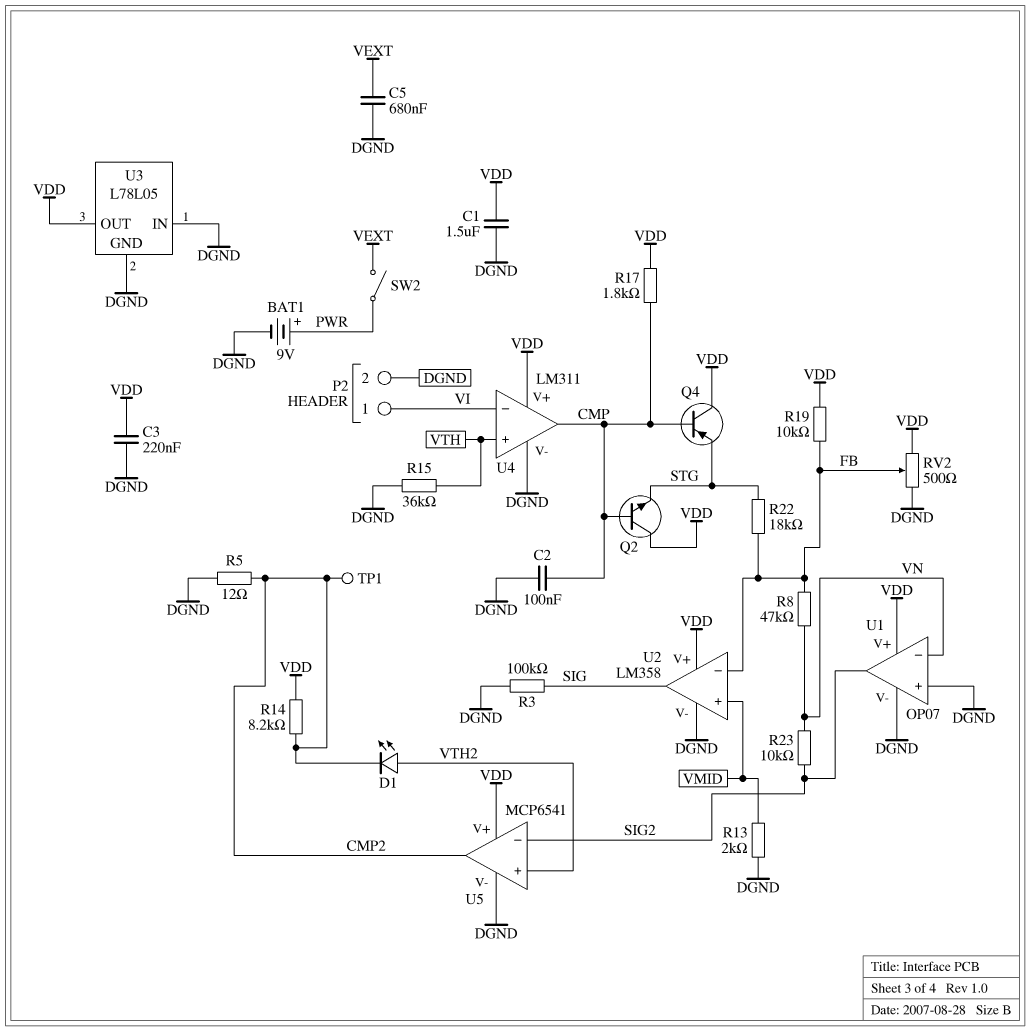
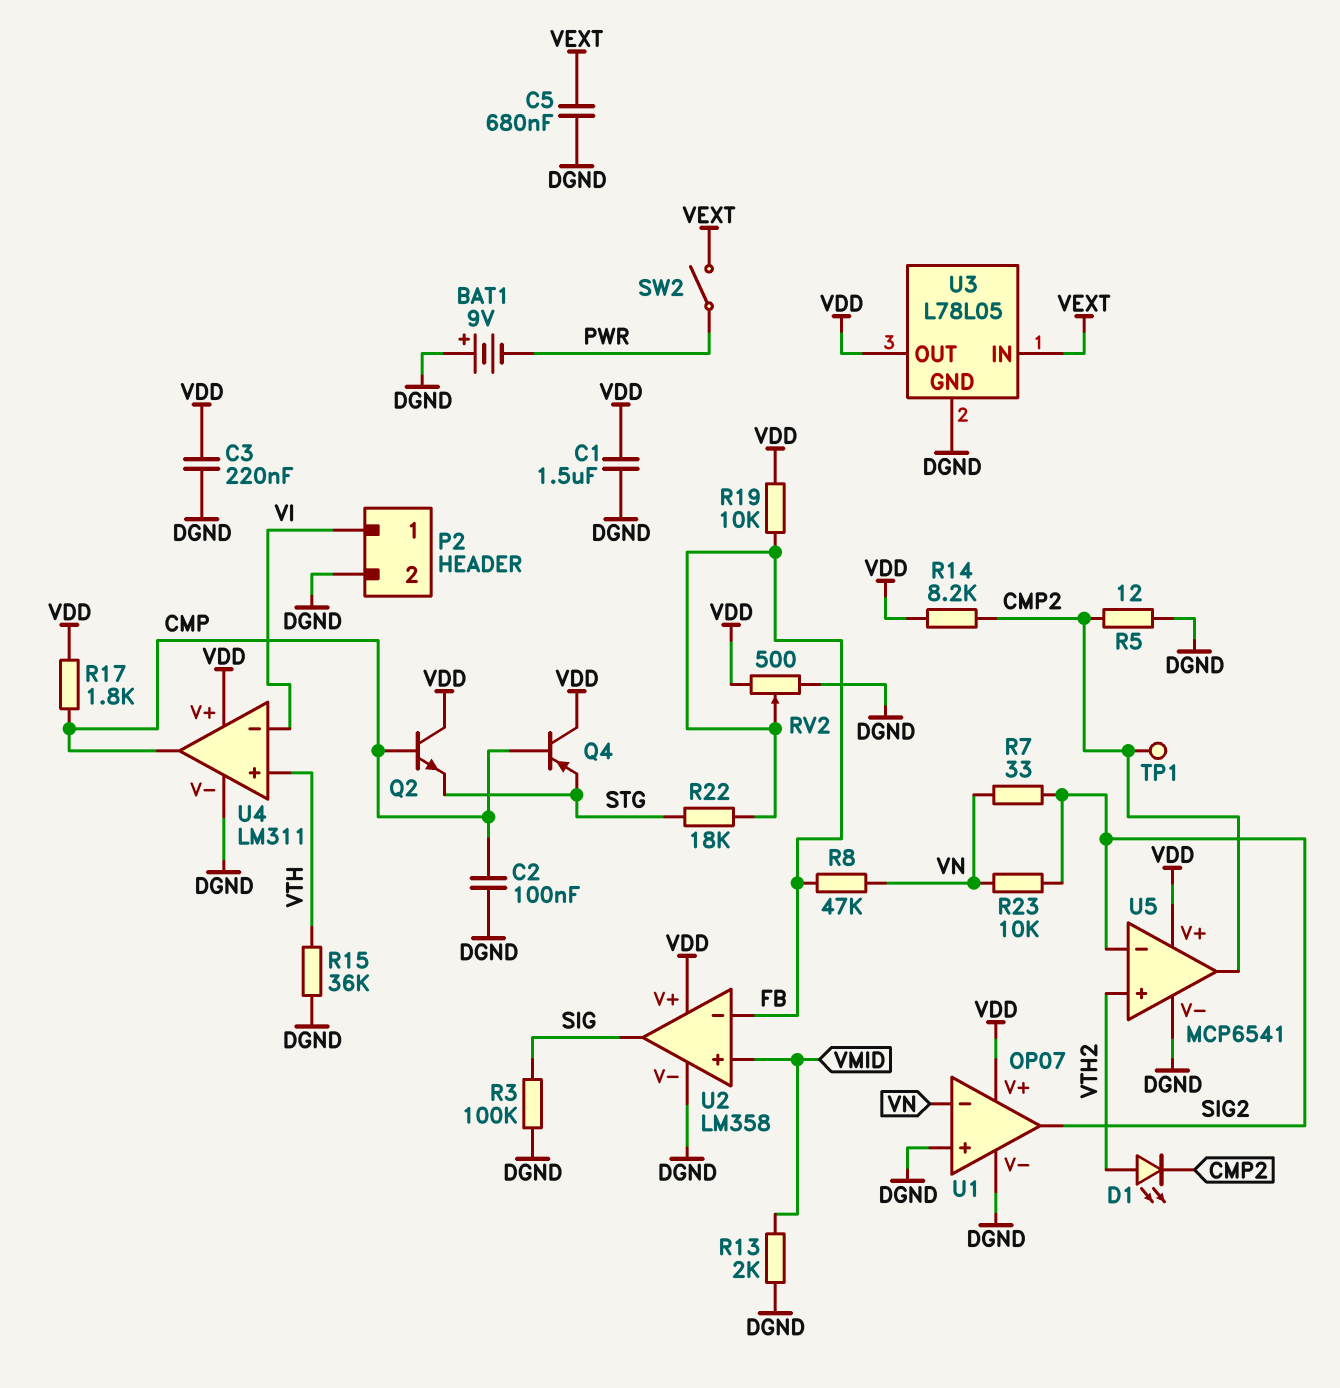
BAT1: 9V (plus PWR, minus DGND) -> 9V (plus DGND, minus PWR)
R7: none -> 33 (SIG2, VN)
U3 pin IN: DGND -> VEXT

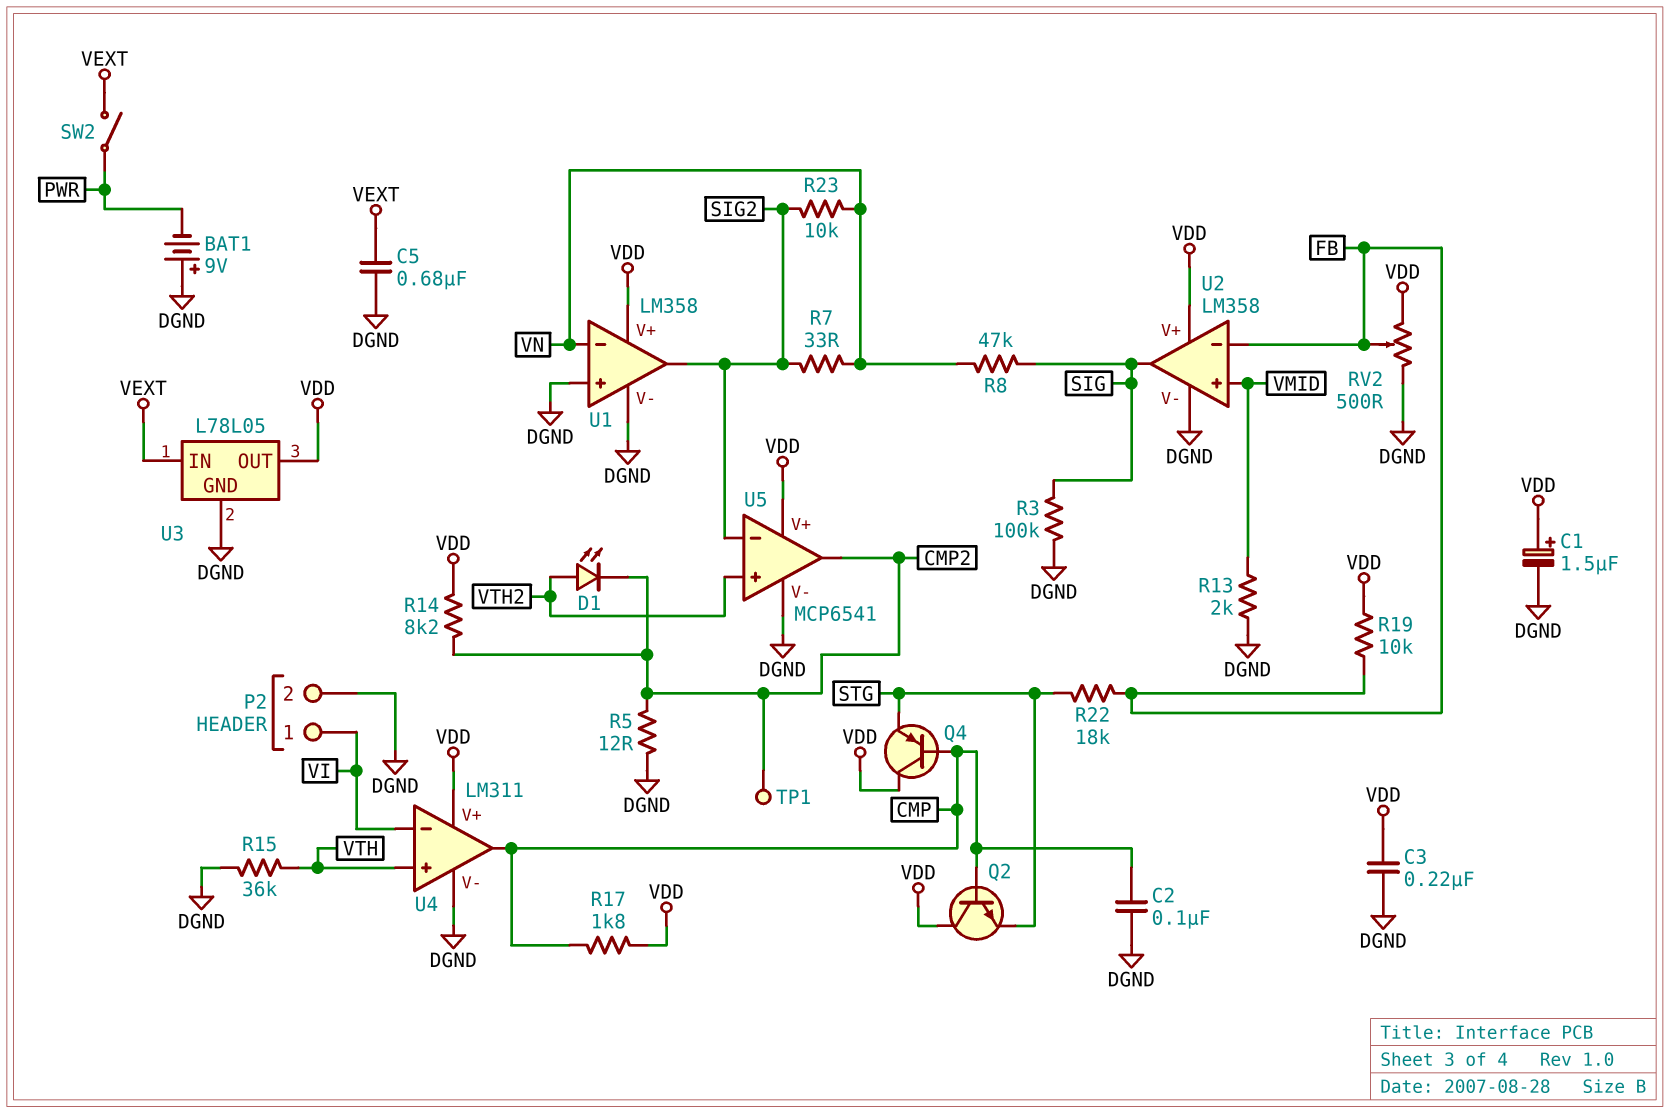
C1: 1.5uF (DGND, VDD) -> 1.5uF (plus VDD, minus DGND)
R8: 47k (FB, VN) -> 47k (SIG, VN)
U1: OP07 -> LM358

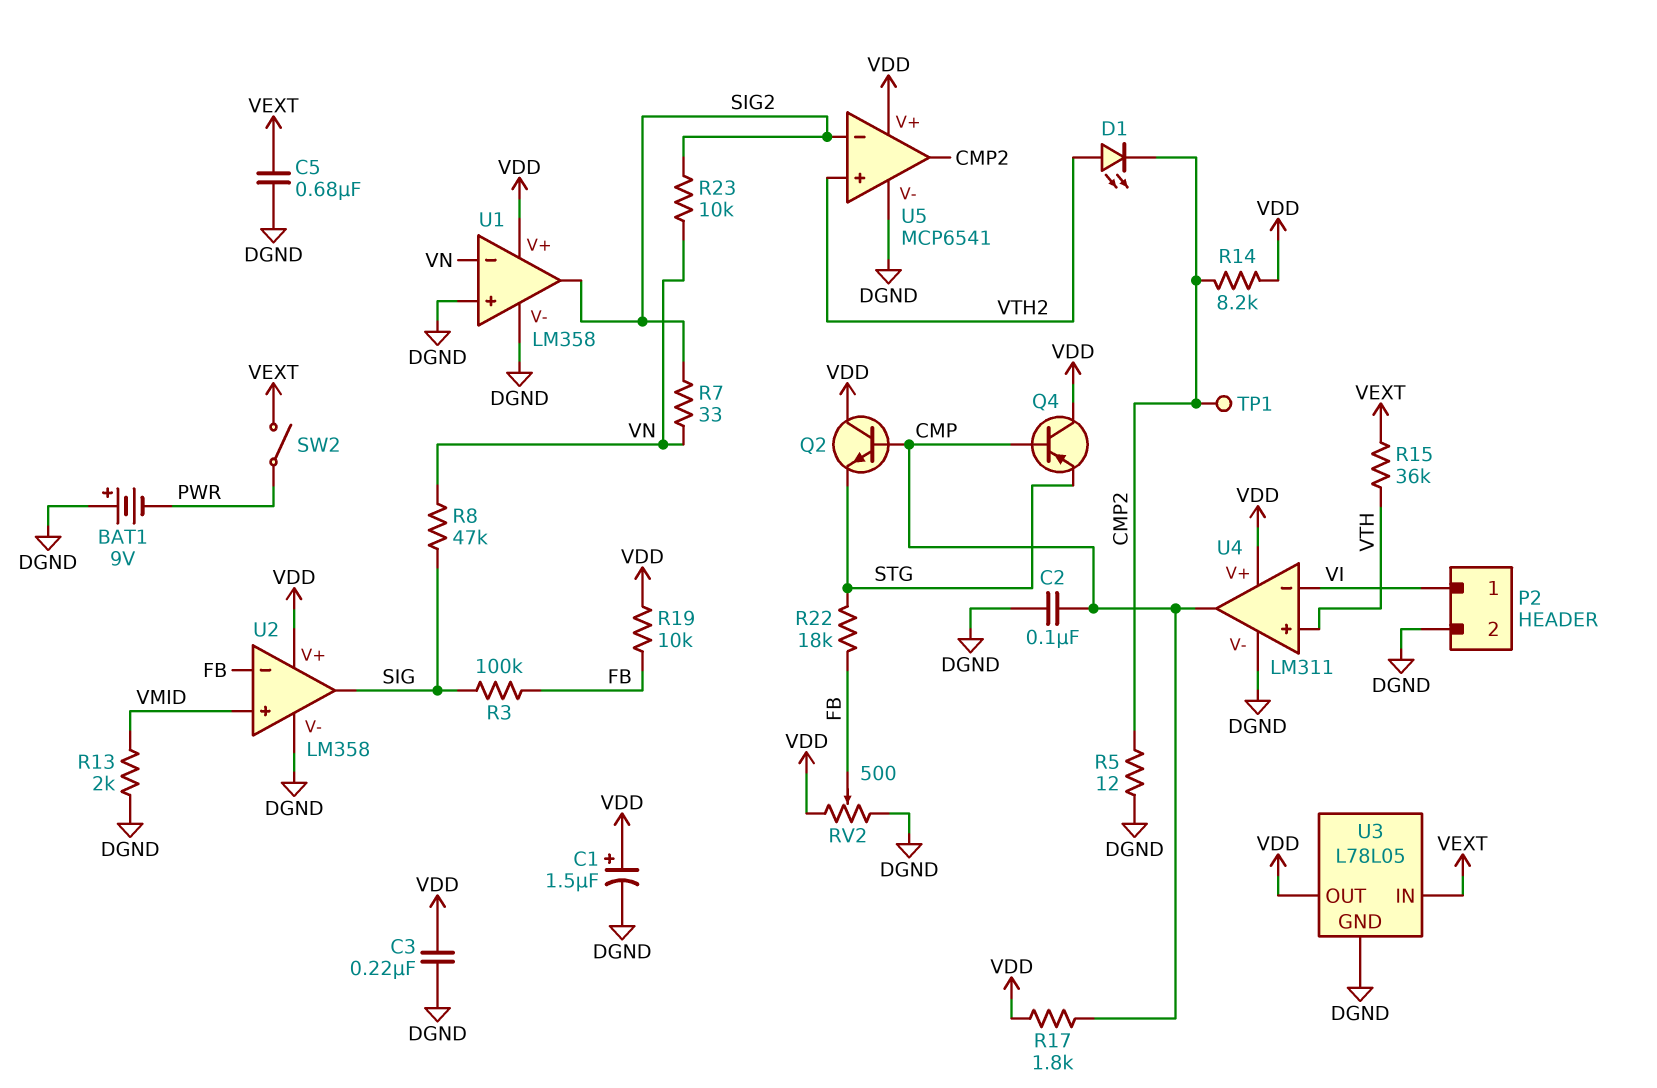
R3: 100k (DGND, SIG) -> 100k (FB, SIG)
R15: 36k (DGND, VTH) -> 36k (VEXT, VTH)

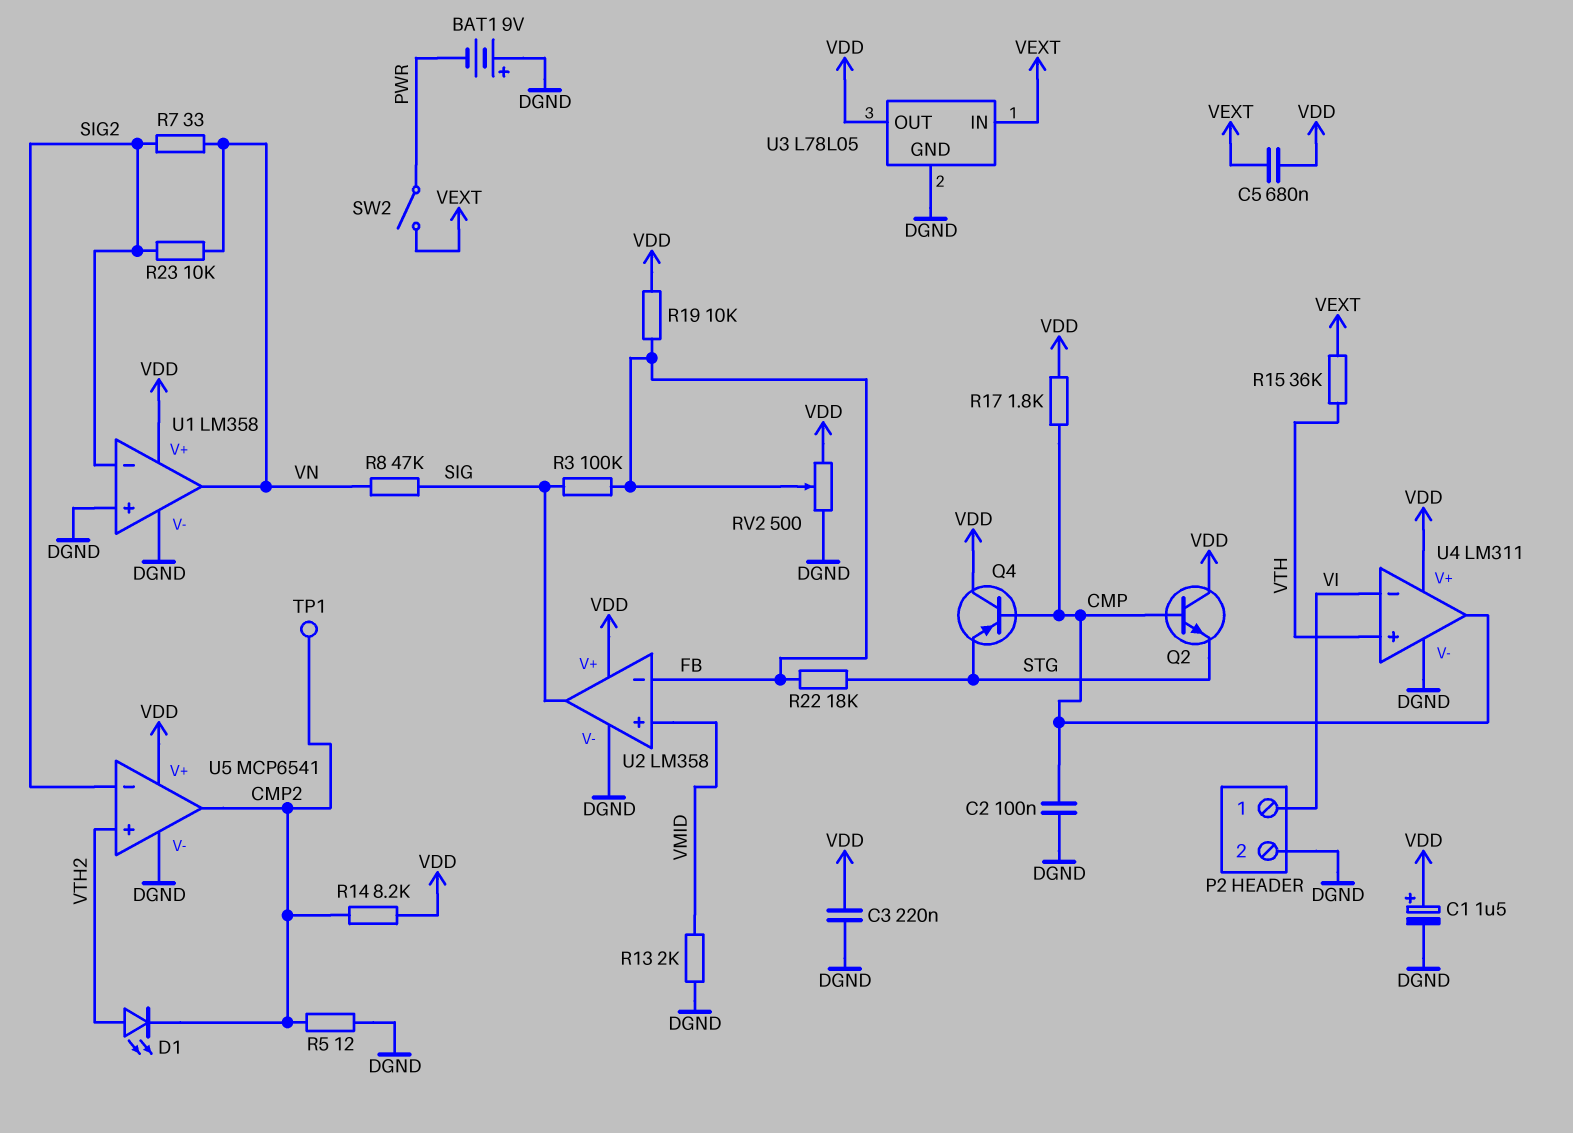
C5: 680nF (DGND, VEXT) -> 680nF (VDD, VEXT)
U1 pin in-: VN -> SIG2
U1 pin out: SIG2 -> VN

